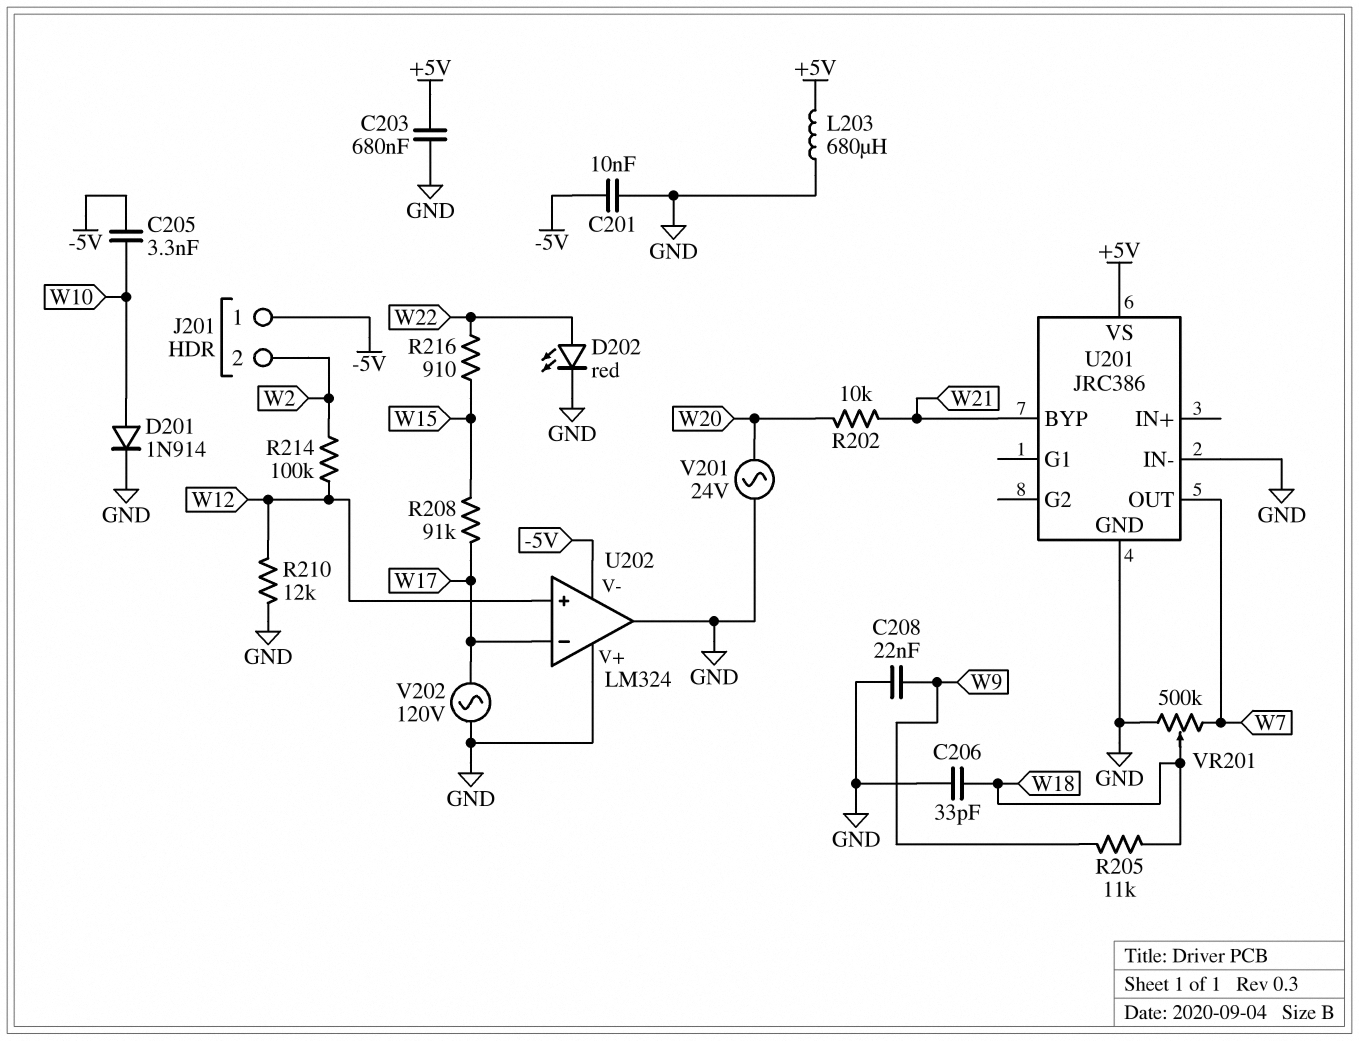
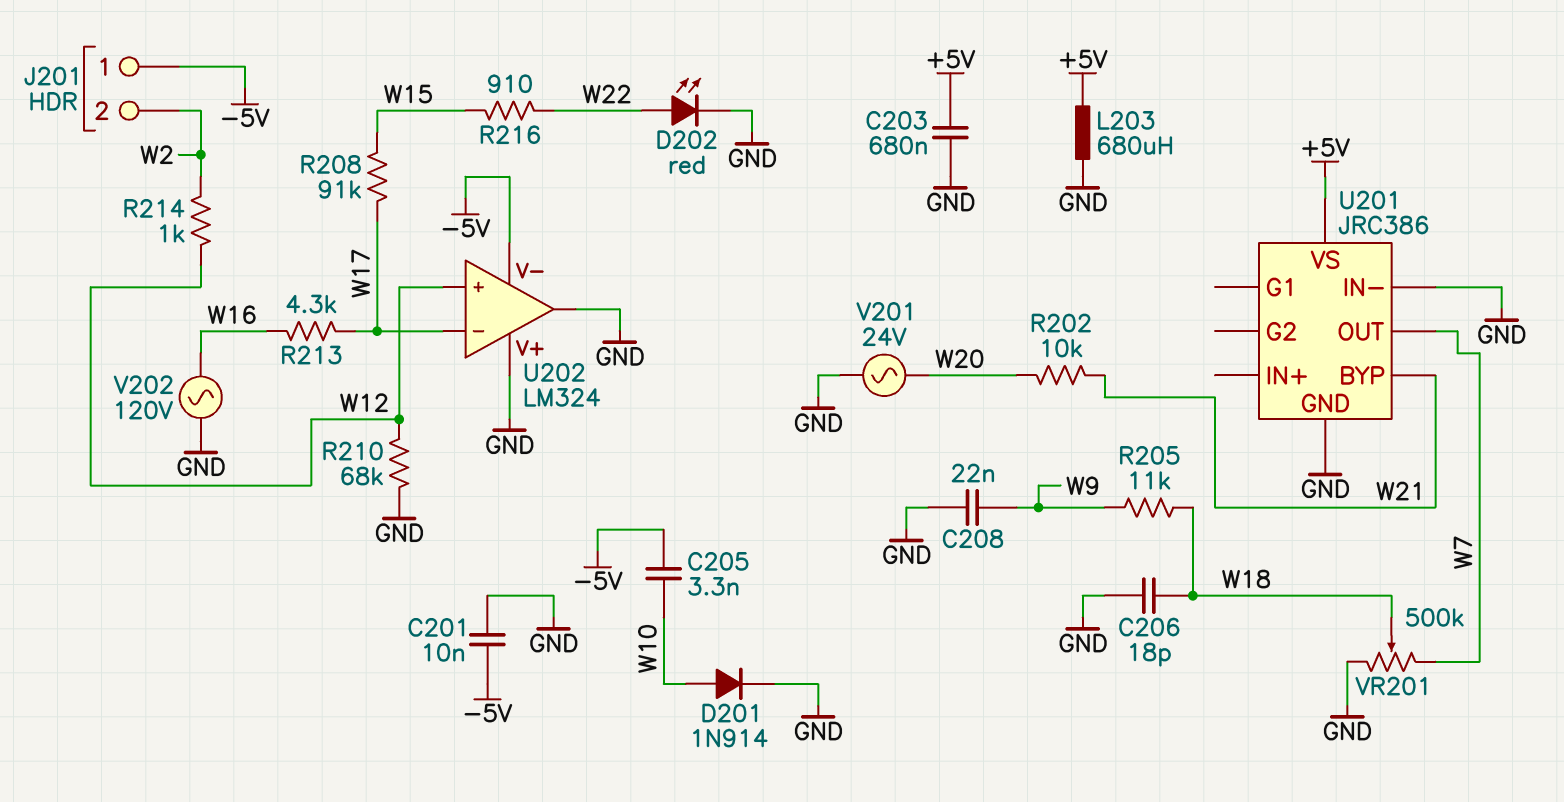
C206: 33pF (GND, W18) -> 18pF (GND, W18)
R210: 12k (GND, W12) -> 68k (GND, W12)
R213: none -> 4.3k (W16, W17)
R214: 100k (W2, W12) -> 1k (W2, W12)
V202: AC 120V (GND, W17) -> AC 120V (GND, W16)

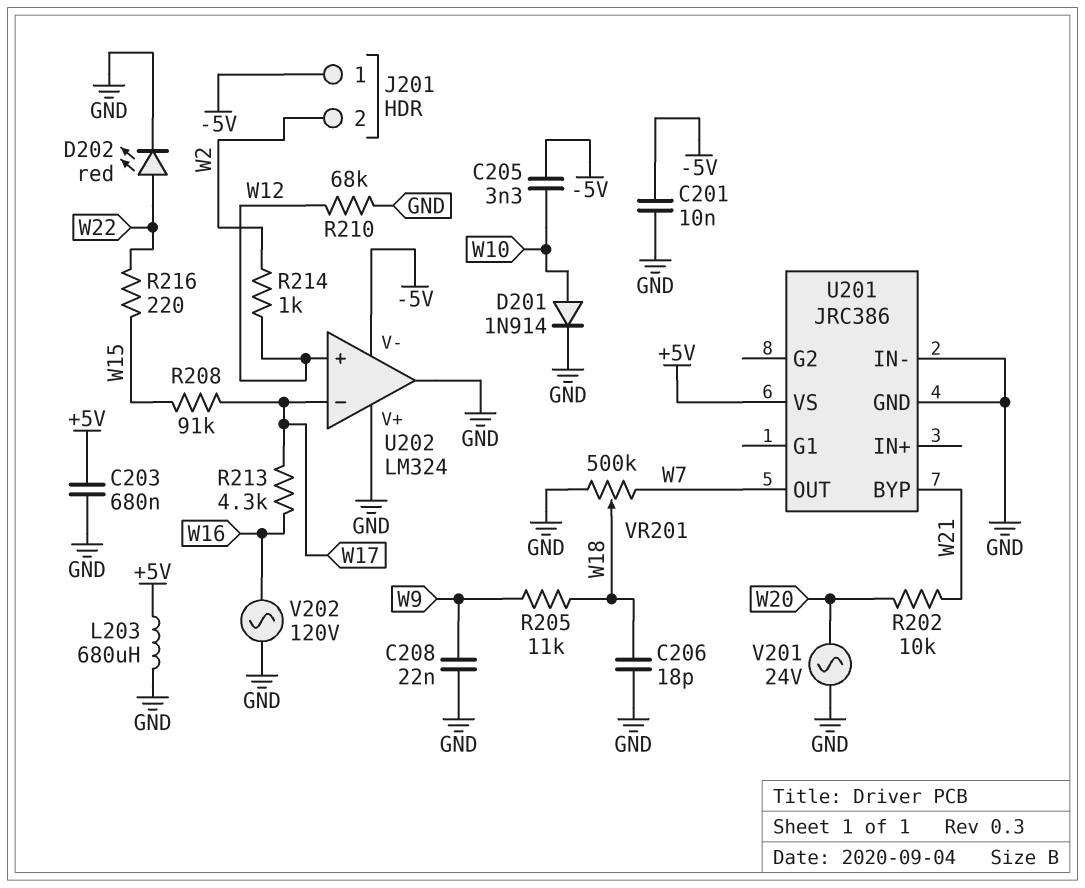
R216: 910 (W15, W22) -> 220 (W15, W22)

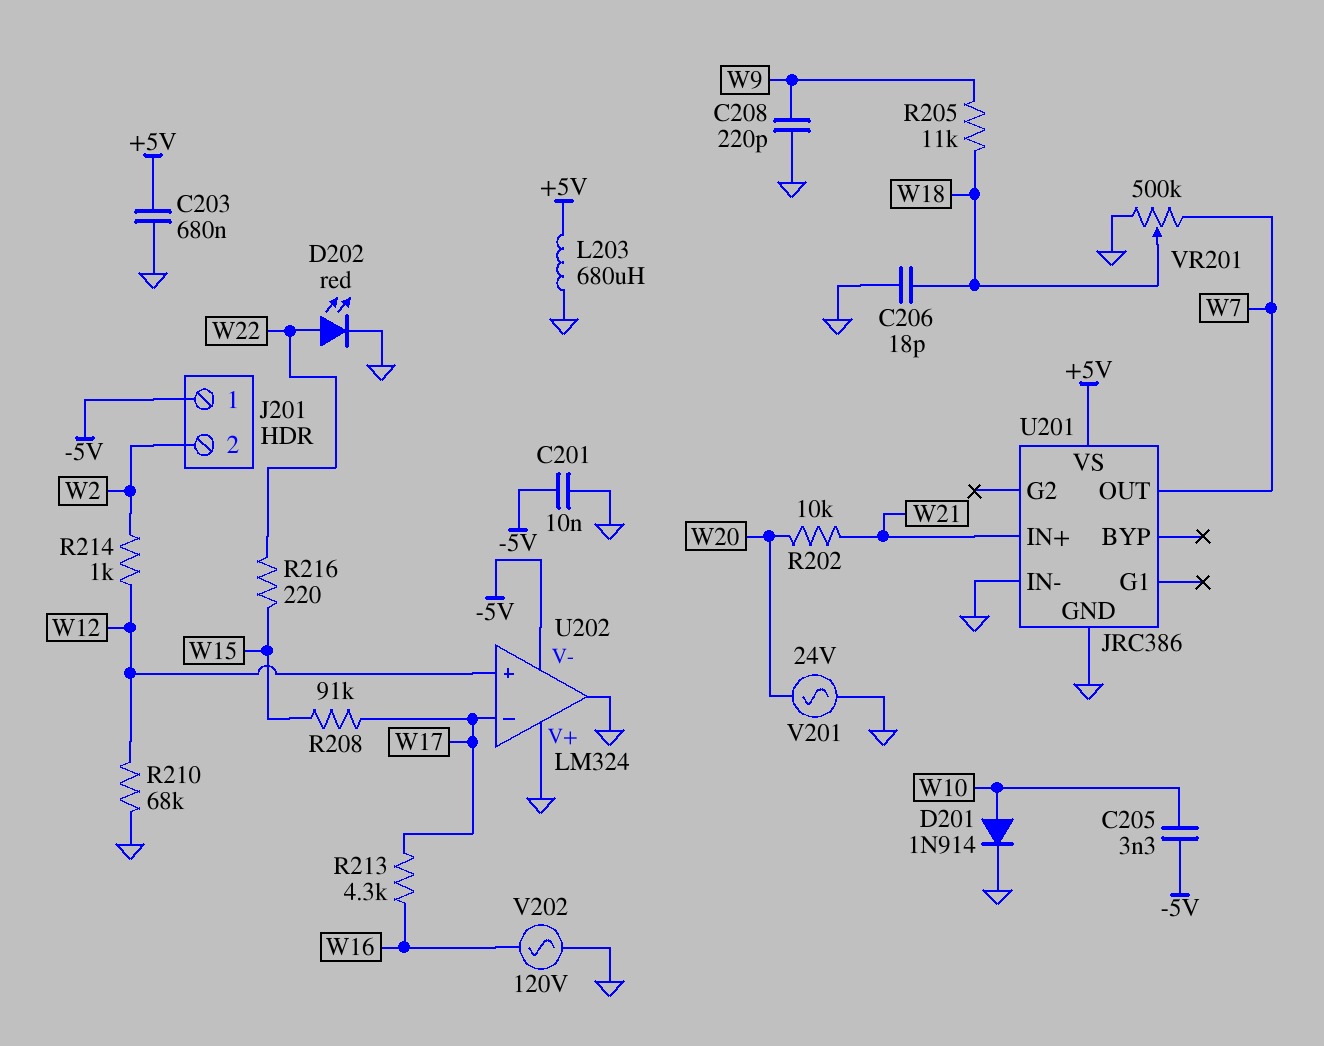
C208: 22nF (GND, W9) -> 220pF (GND, W9)
U201 pin BYP: W21 -> none
U201 pin IN+: none -> W21

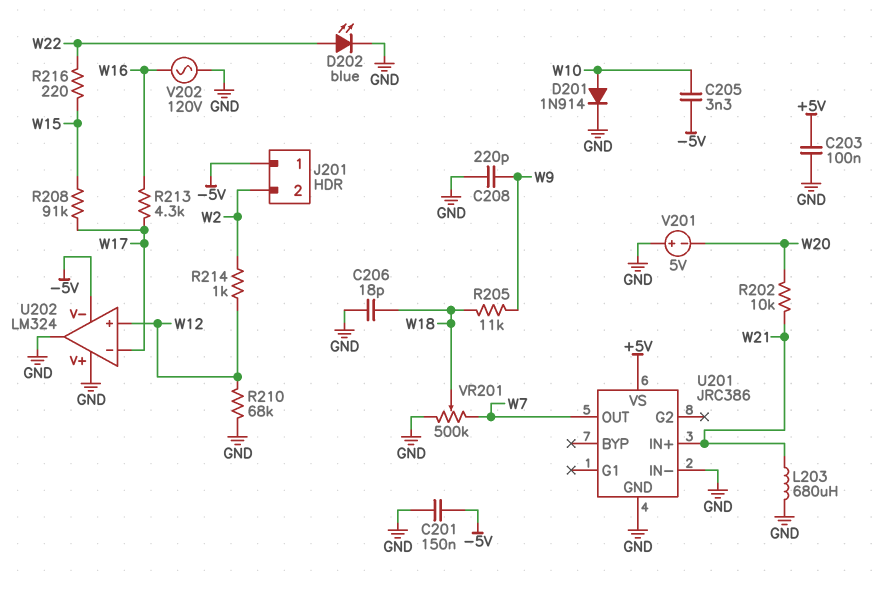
C201: 10nF (-5V, GND) -> 150nF (-5V, GND)
C203: 680nF (+5V, GND) -> 100nF (+5V, GND)
D202: LED red (A W22, K GND) -> LED blue (A W22, K GND)
L203: 680uH (+5V, GND) -> 680uH (GND, W21)
V201: AC 24V (GND, W20) -> 5V (plus GND, minus W20)

